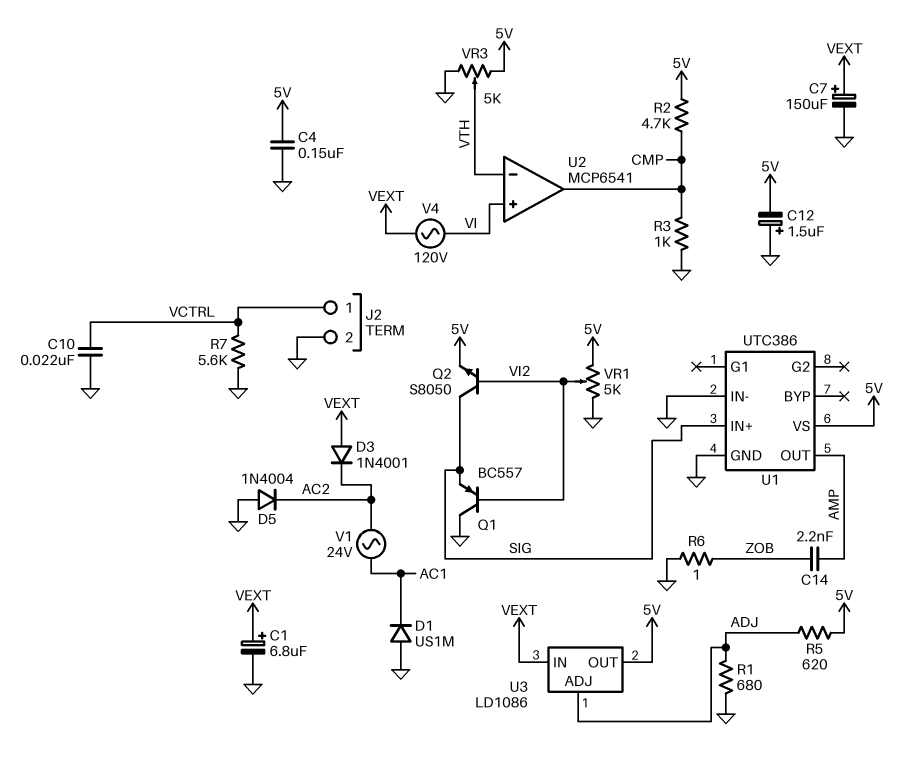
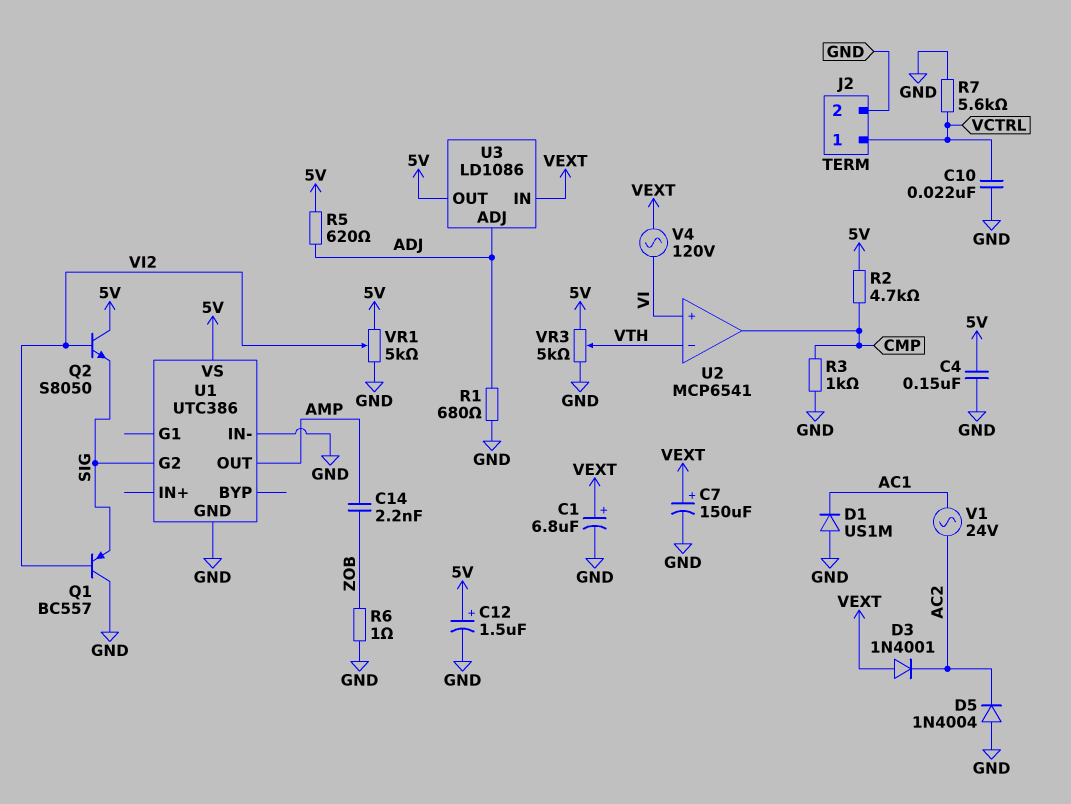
C12: 1.5uF (plus GND, minus 5V) -> 1.5uF (plus 5V, minus GND)
Q2: NPN S8050 (B VI2, C SIG, E 5V) -> NPN S8050 (B VI2, C 5V, E SIG)
U1 pin G2: none -> SIG
U1 pin IN+: SIG -> none

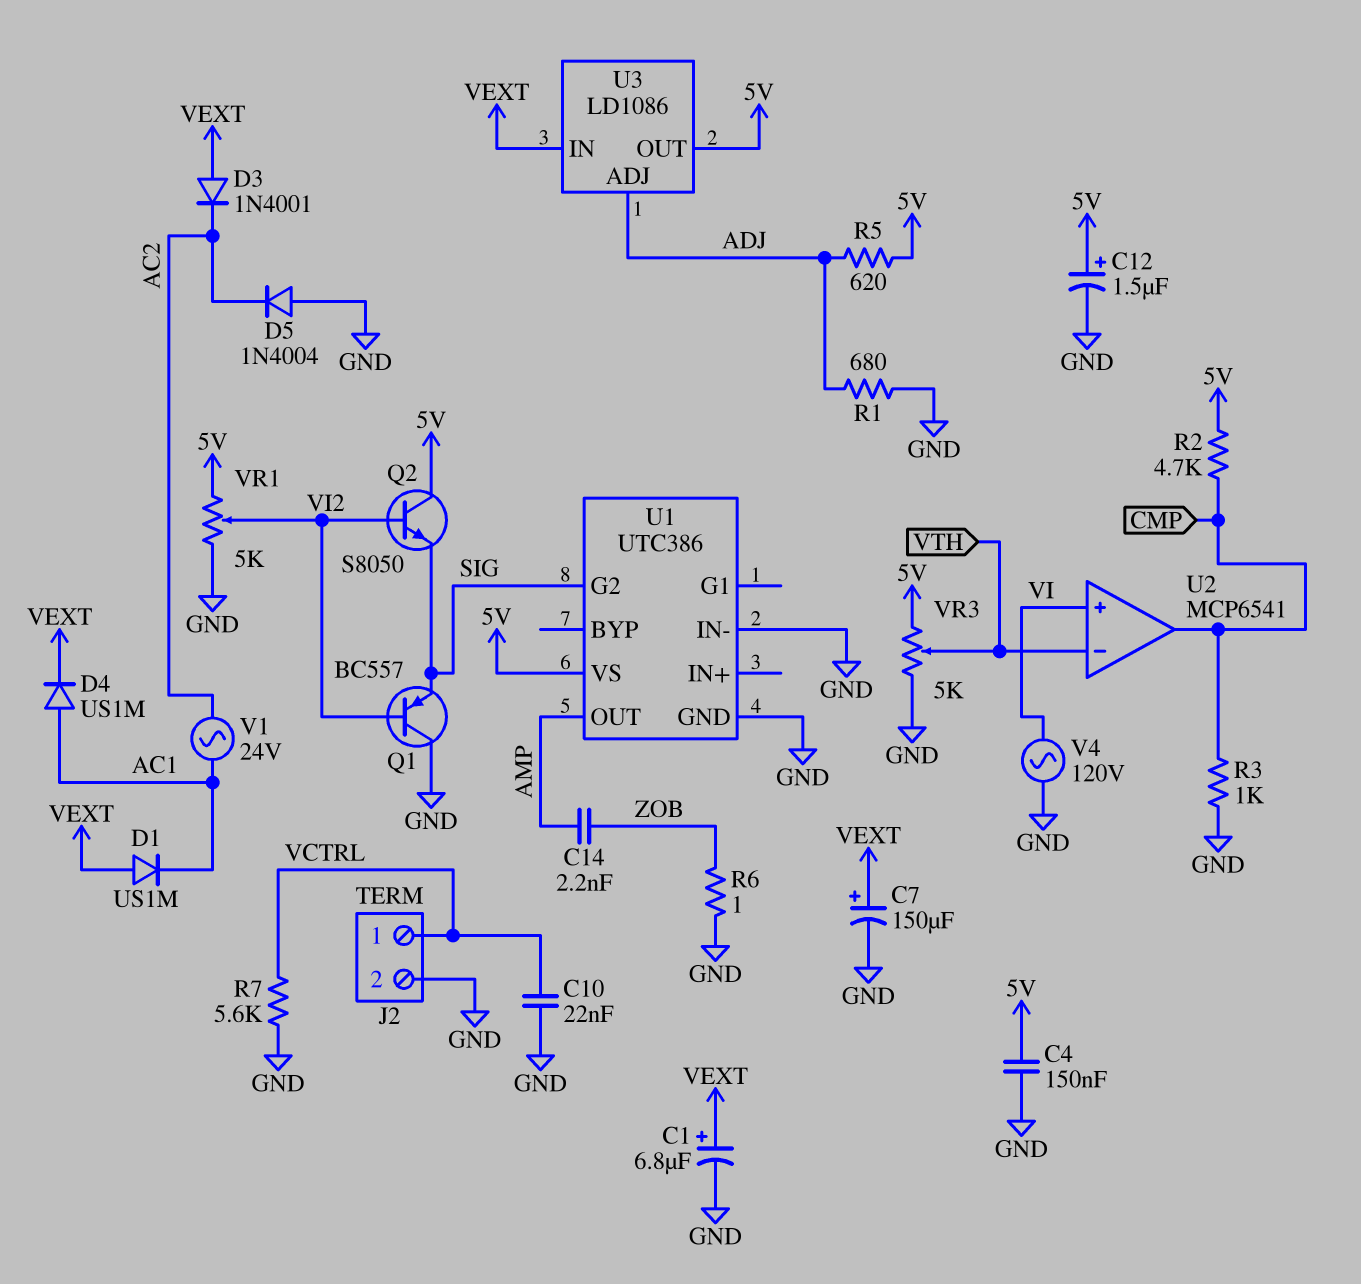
D1: diode US1M (A GND, K AC1) -> diode US1M (A VEXT, K AC1)
D4: none -> diode US1M (A AC1, K VEXT)
V4: AC 120V (VEXT, VI) -> AC 120V (GND, VI)

